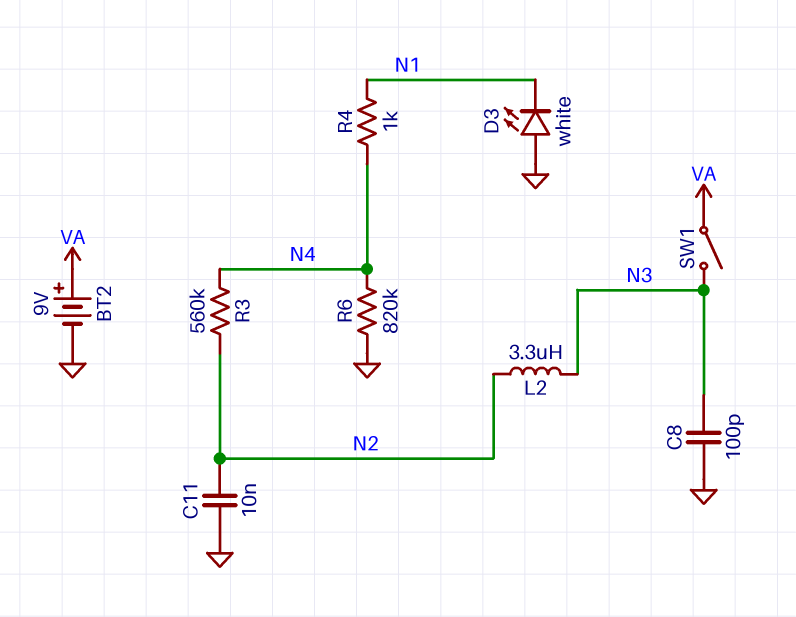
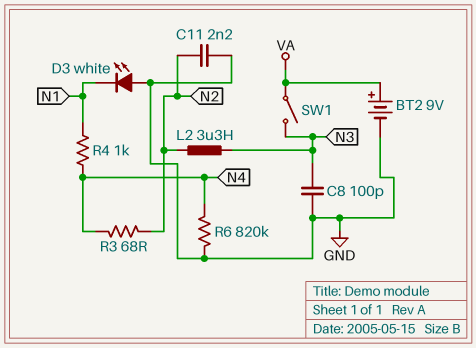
C11: 10nF (GND, N2) -> 2.2nF (GND, N2)
R3: 560k (N2, N4) -> 68 (N2, N4)

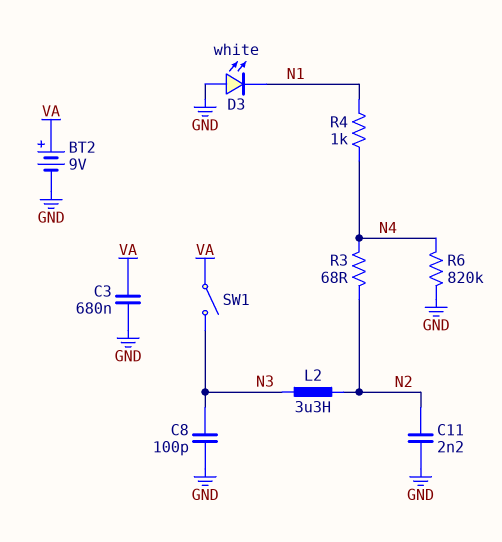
C3: none -> 680nF (GND, VA)

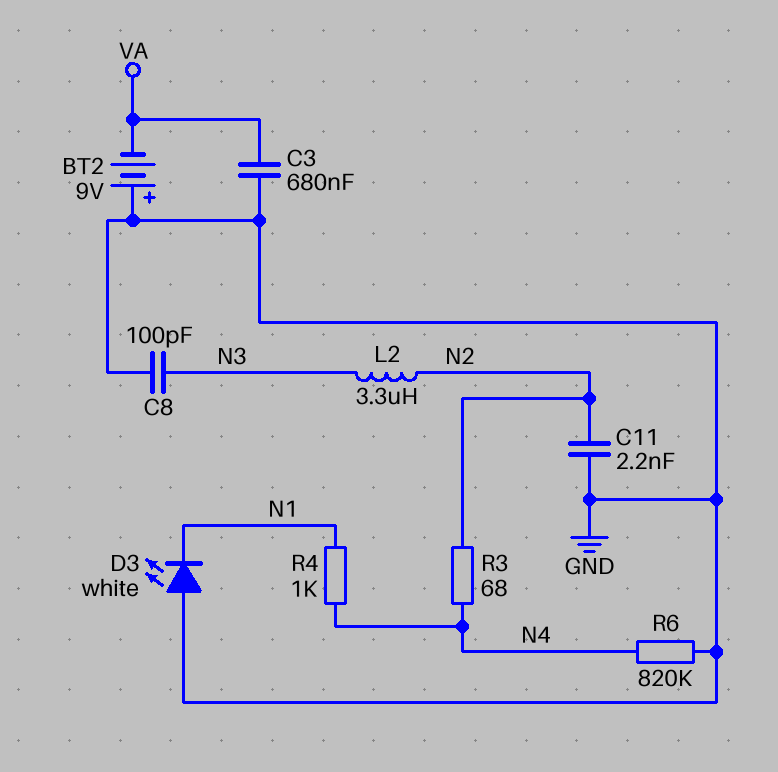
BT2: 9V (plus VA, minus GND) -> 9V (plus GND, minus VA)
SW1: switch (N3, VA) -> none

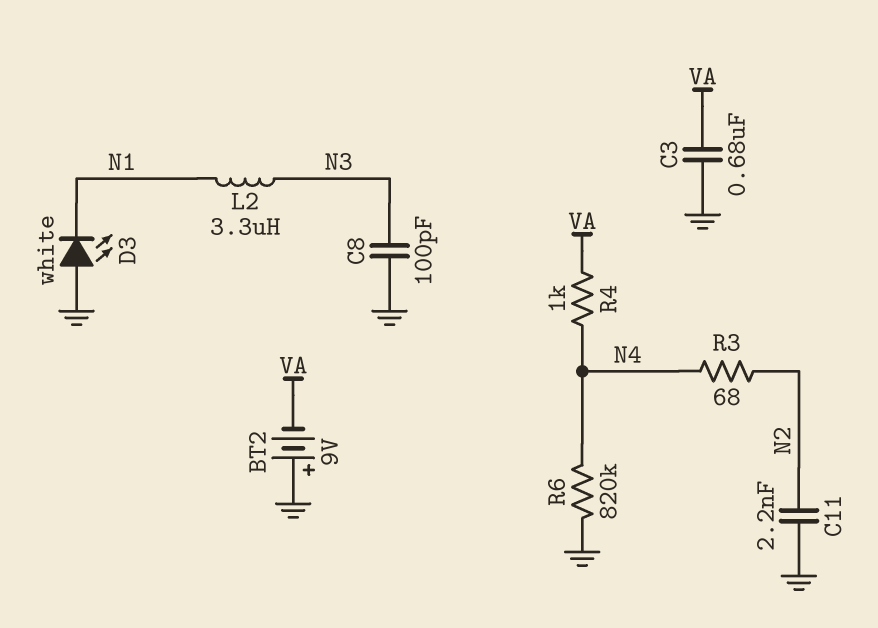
L2: 3.3uH (N2, N3) -> 3.3uH (N1, N3)
R4: 1k (N1, N4) -> 1k (N4, VA)

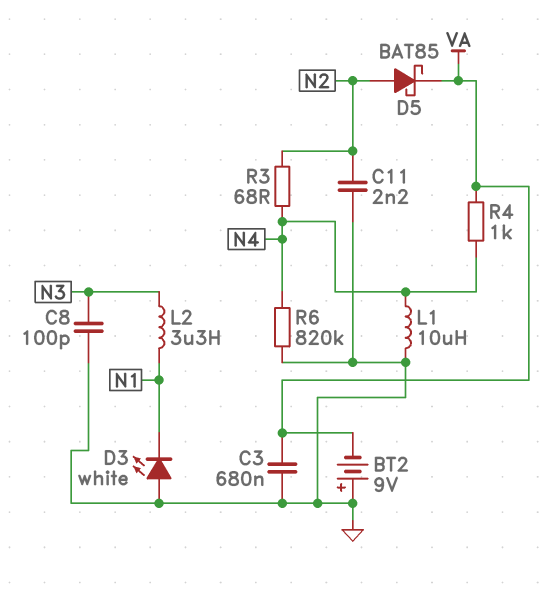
D5: none -> schottky BAT85 (A N2, K VA)
L1: none -> 10uH (GND, N4)

